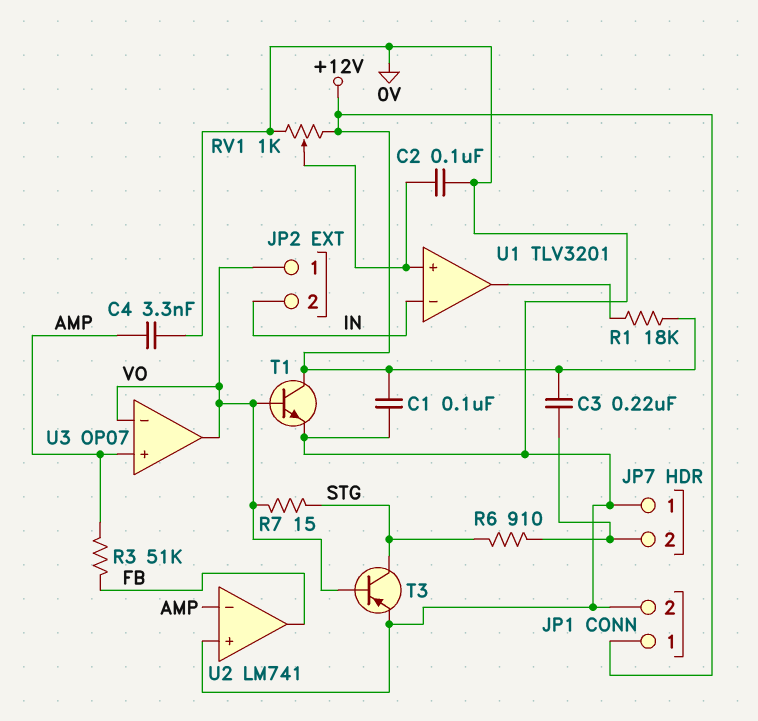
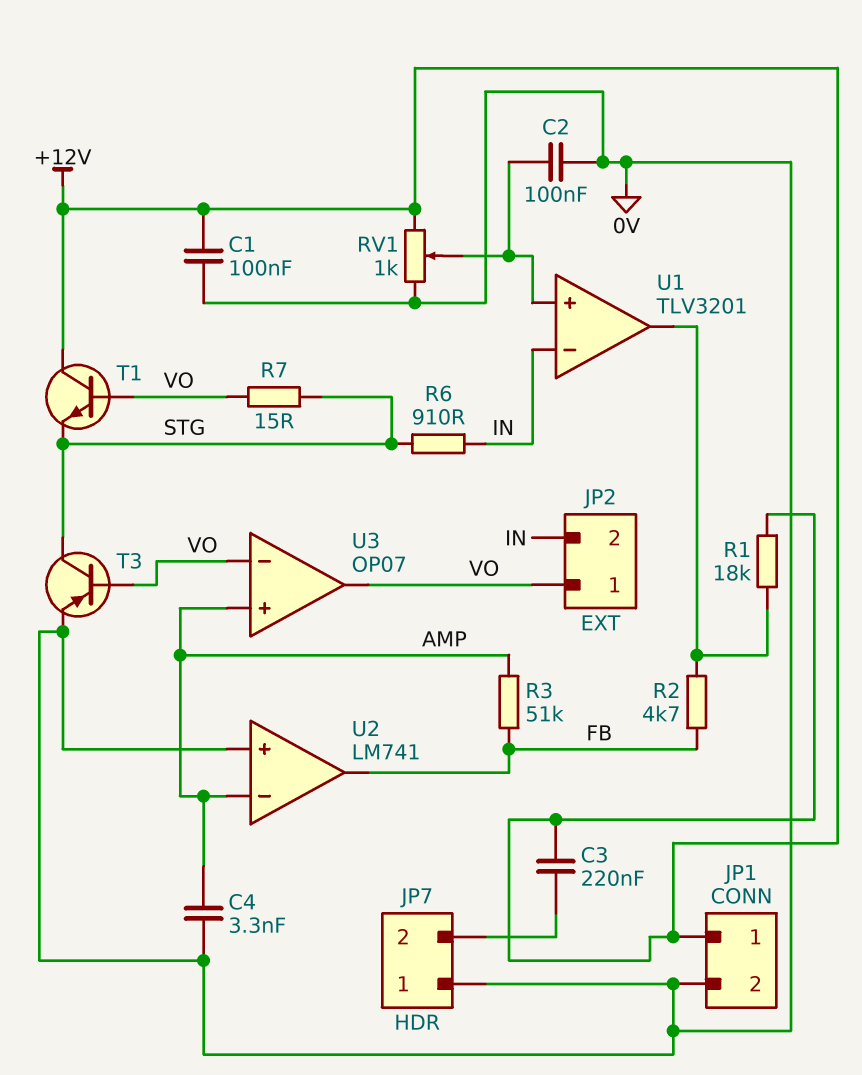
R2: none -> 4.7k (FB, U1/out)
R6: 910 (JP7/2, STG) -> 910 (IN, STG)
T1: NPN (B VO, C +12V, E 0V) -> NPN (B VO, C +12V, E STG)

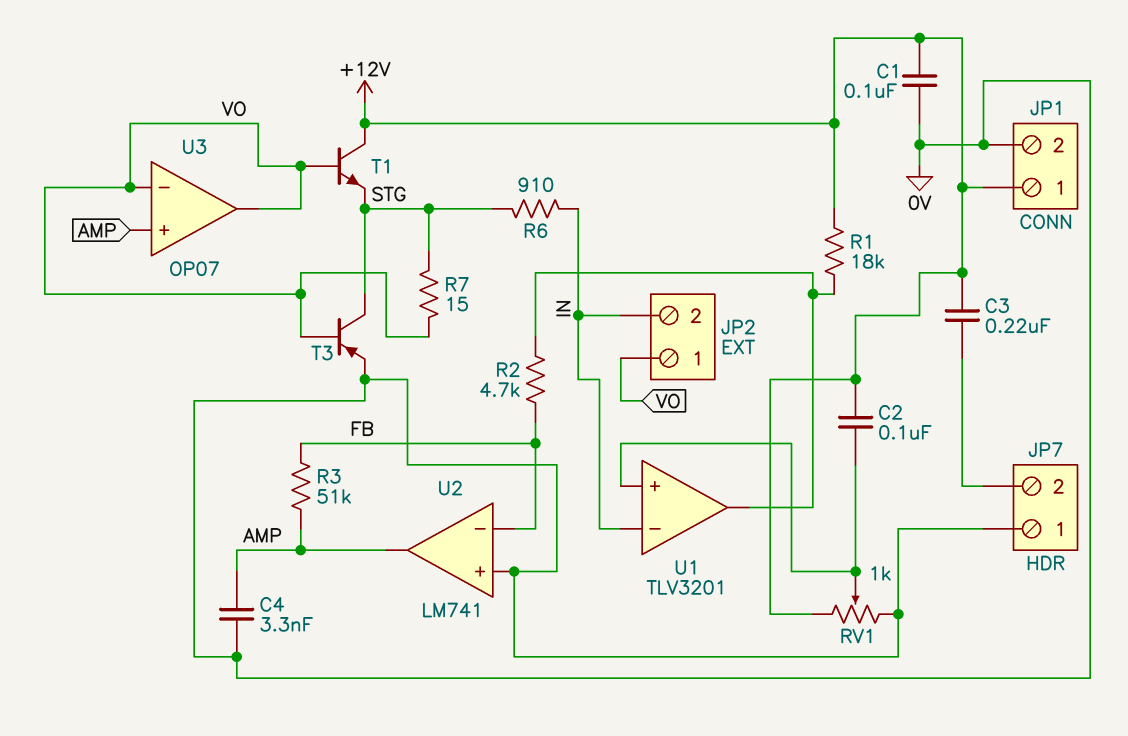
C2: 100nF (0V, U1/in+) -> 100nF (+12V, U1/in+)
U2 pin in-: AMP -> FB
U2 pin out: FB -> AMP

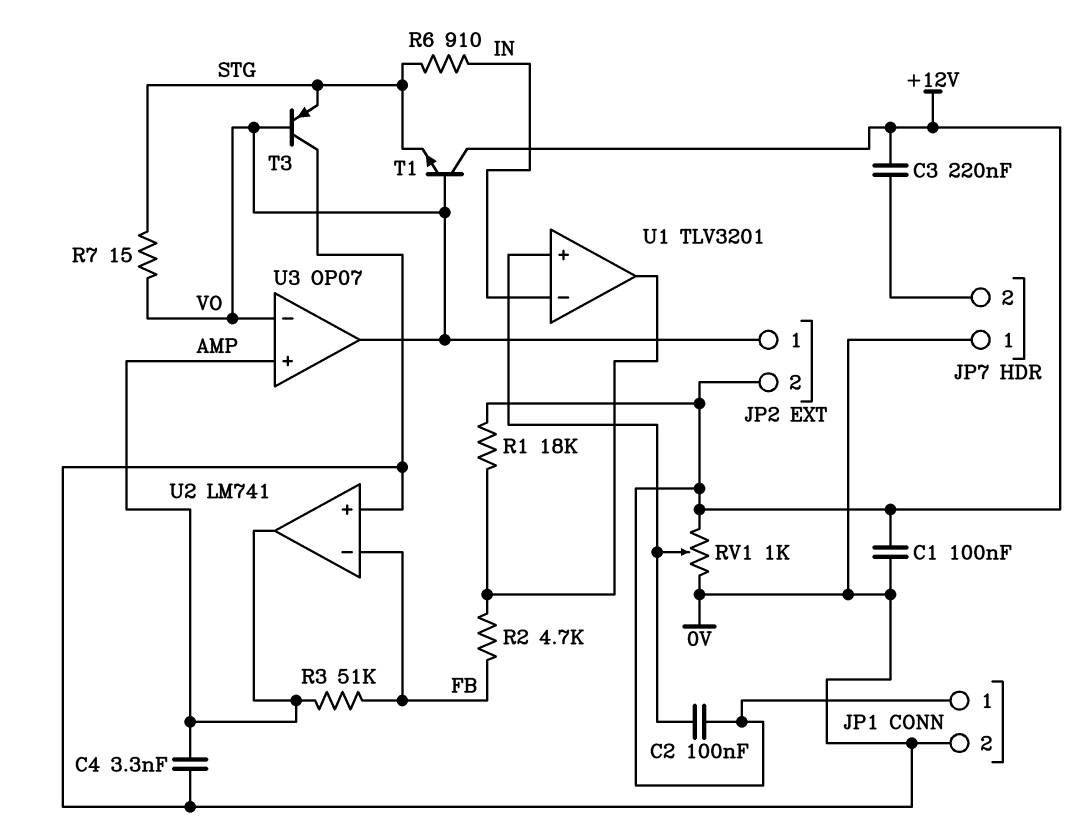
JP2 pin 2: IN -> +12V
T3: PNP (B VO, C STG, E 0V) -> PNP (B VO, C 0V, E STG)

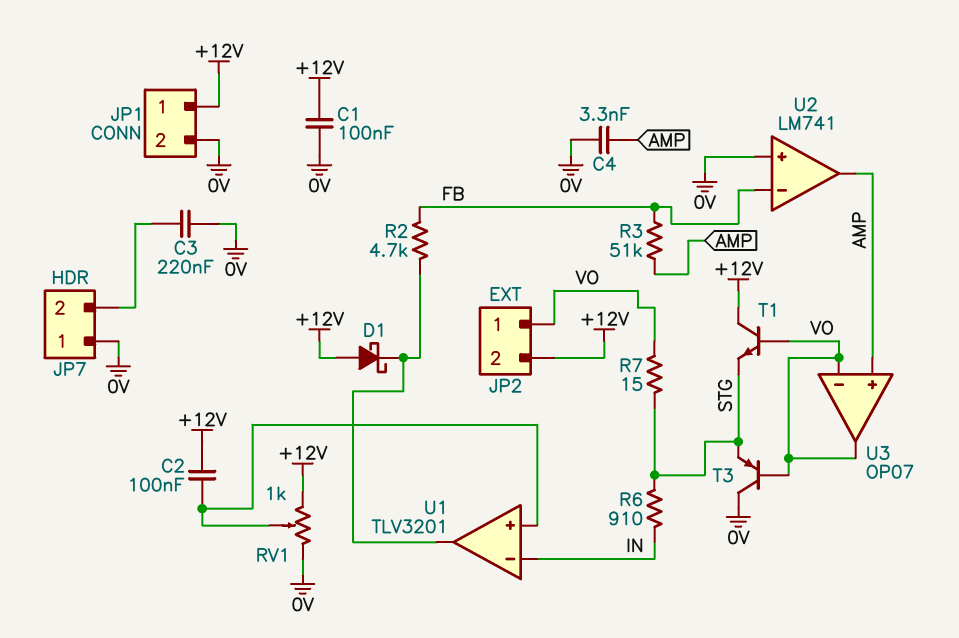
C3: 220nF (+12V, JP7/2) -> 220nF (0V, JP7/2)
D1: none -> schottky (A +12V, K U1/out)
R1: 18k (+12V, U1/out) -> none

